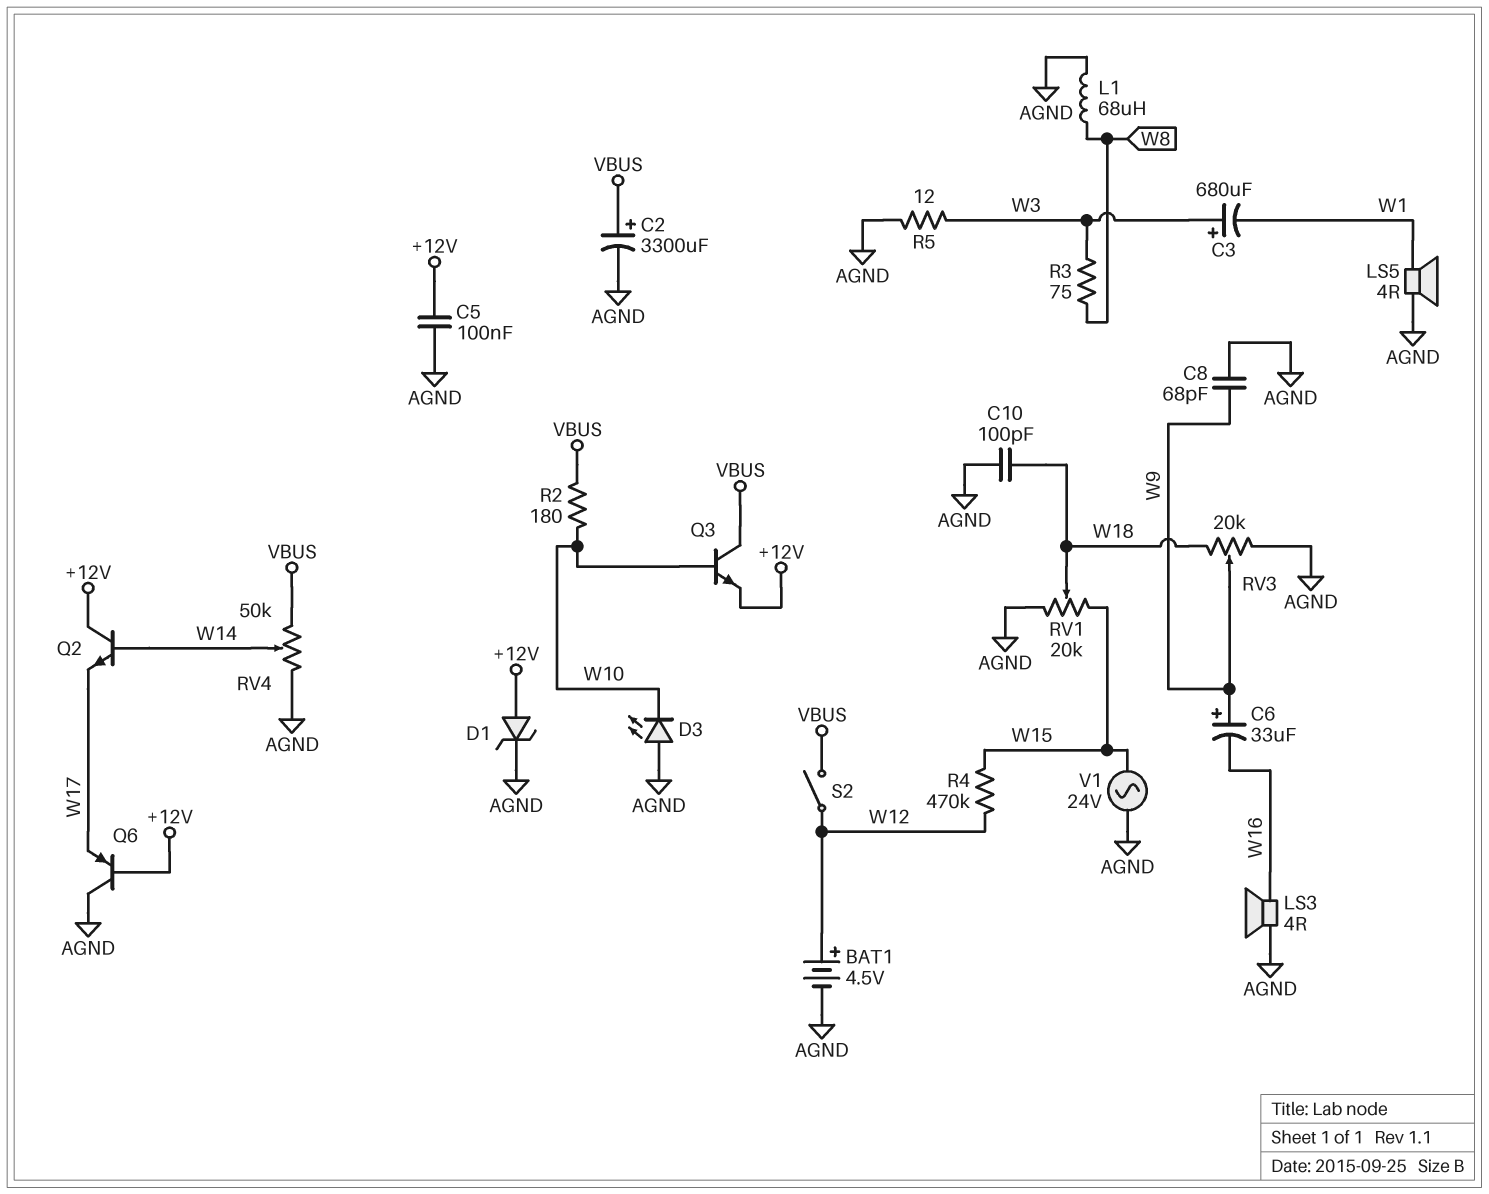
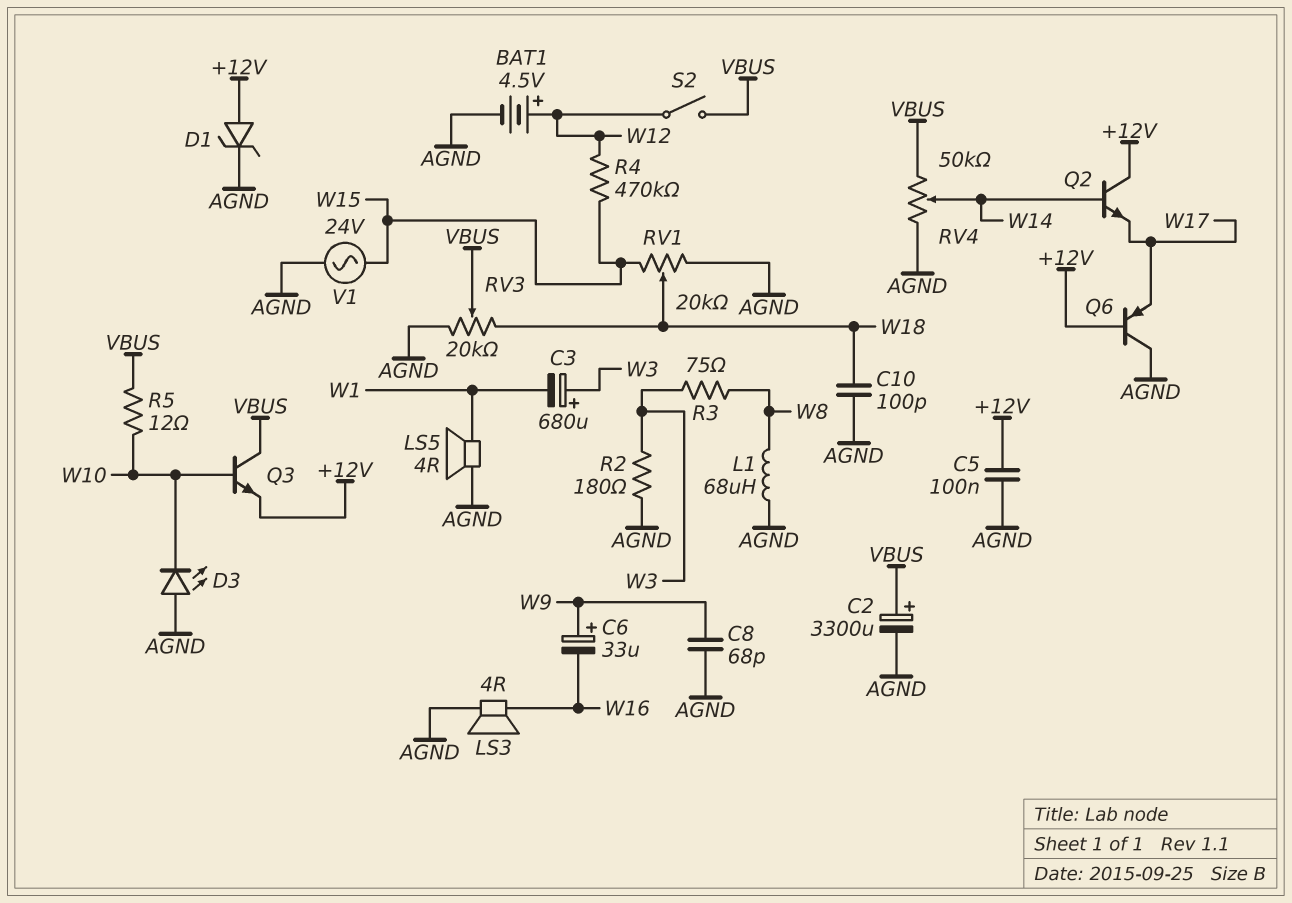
R2: 180 (VBUS, W10) -> 180 (AGND, W3)
R5: 12 (AGND, W3) -> 12 (VBUS, W10)
RV3: 20k (AGND, W18, wiper W9) -> 20k (AGND, W18, wiper VBUS)

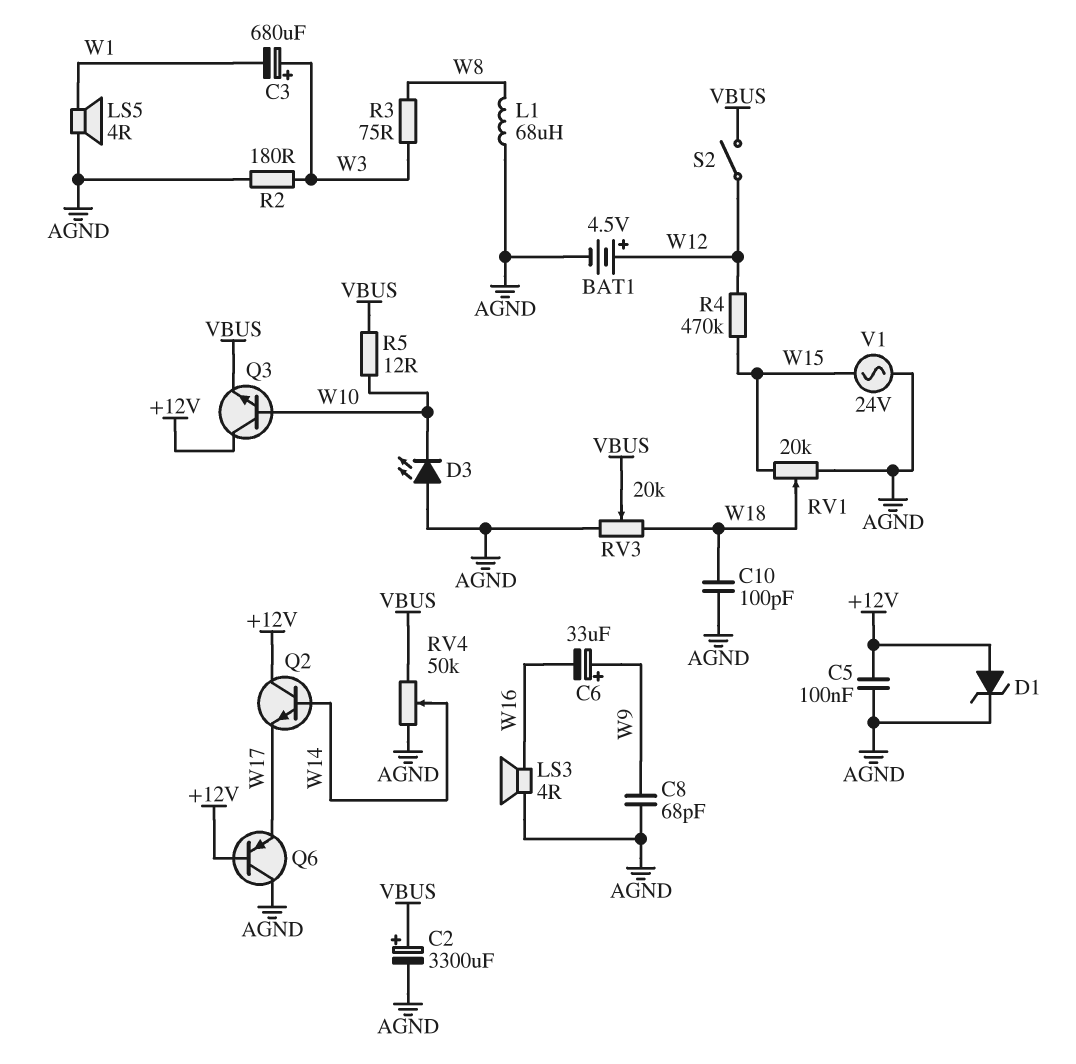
Q3: NPN (B W10, C VBUS, E +12V) -> NPN (B W10, C +12V, E VBUS)

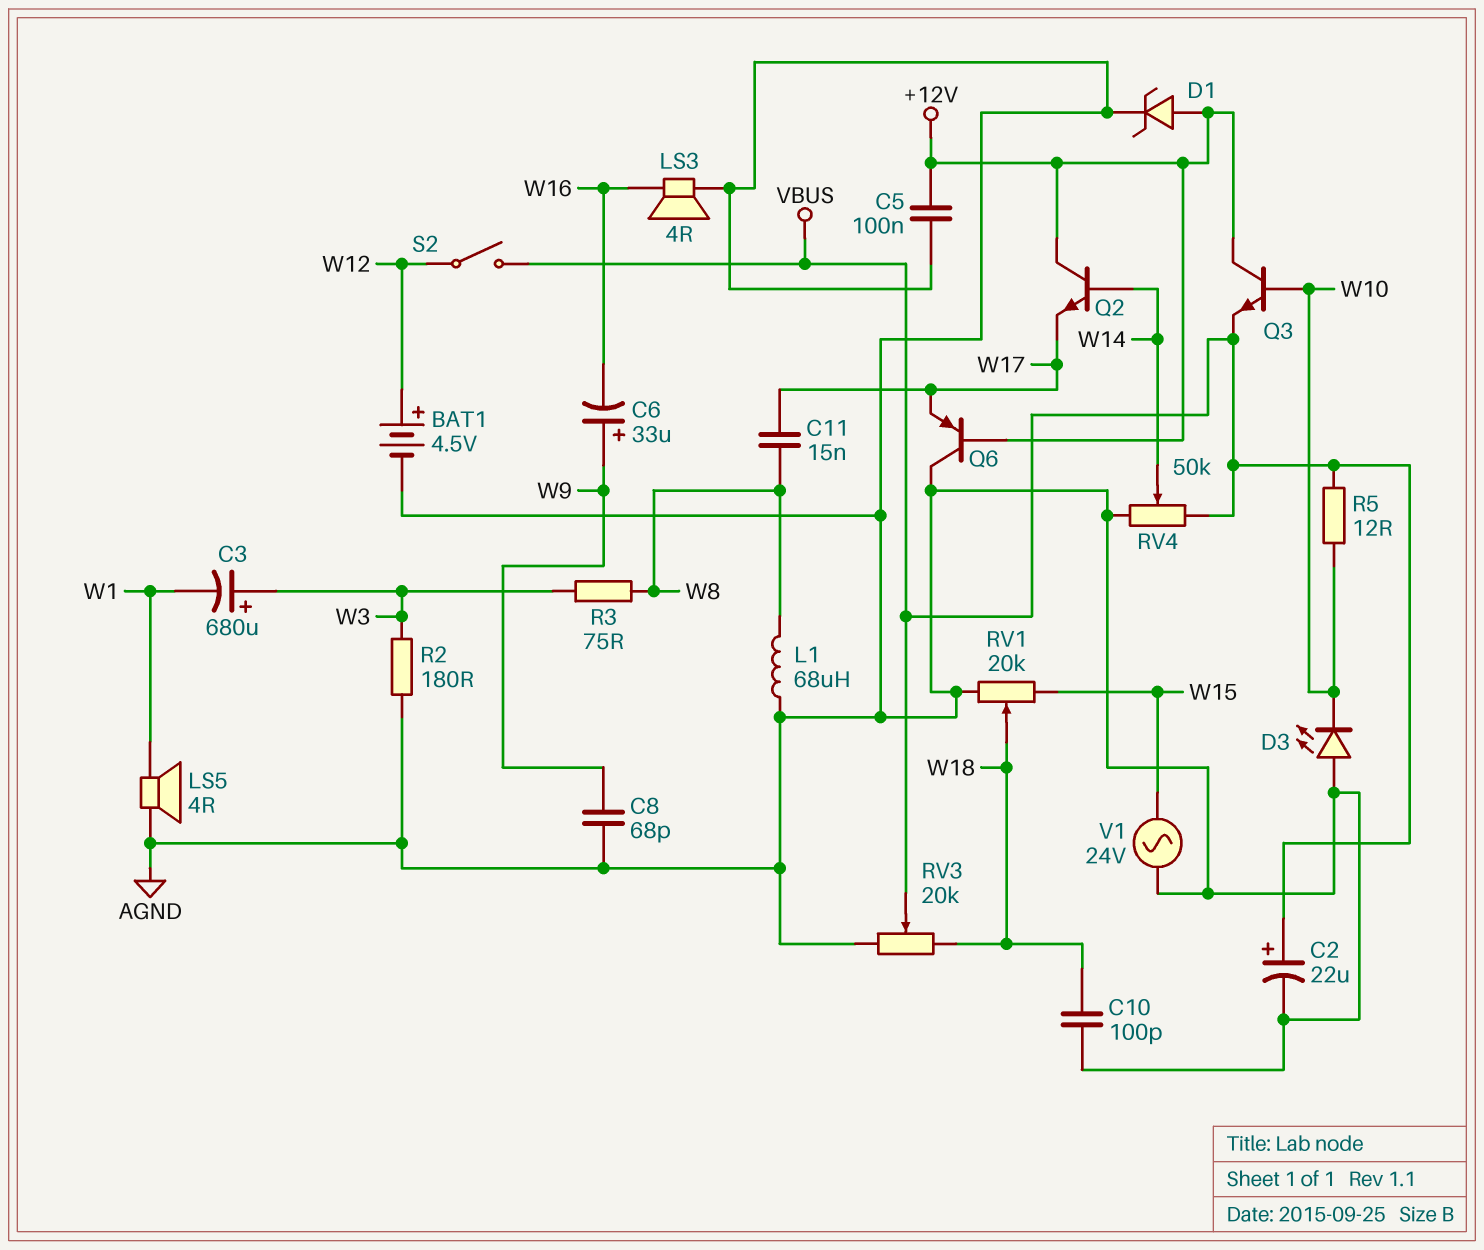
C2: 3300uF (plus VBUS, minus AGND) -> 22uF (plus VBUS, minus AGND)
C11: none -> 15nF (W8, W17)
R4: 470k (W12, W15) -> none

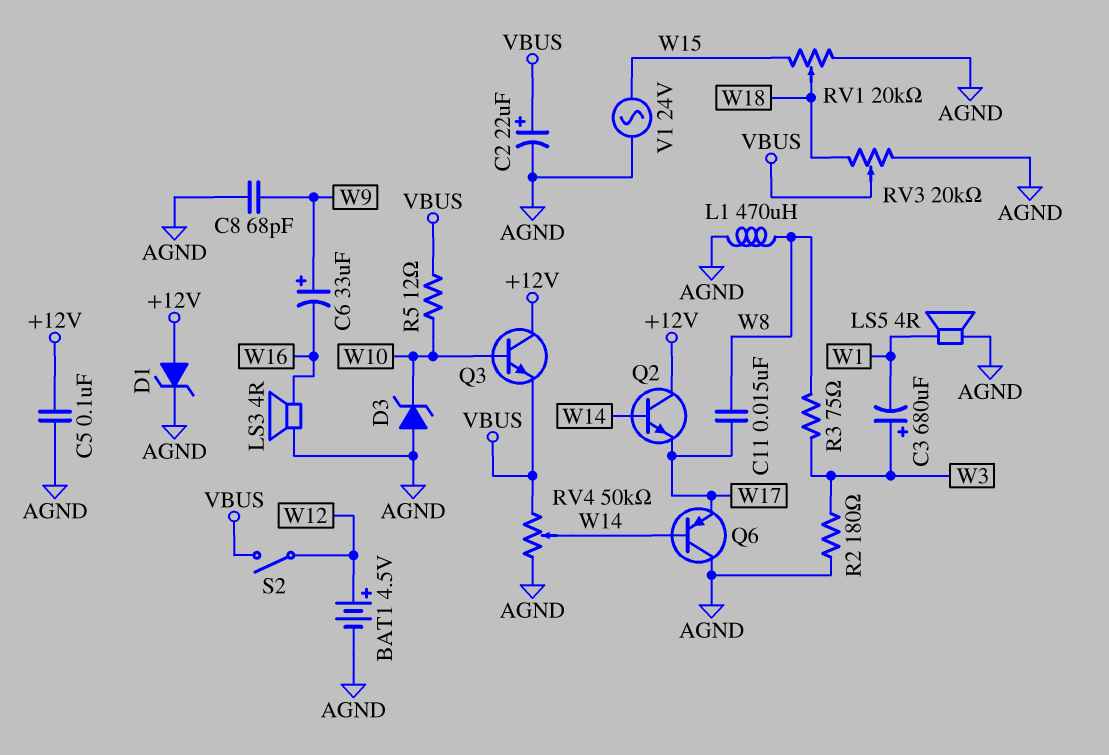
C10: 100pF (AGND, W18) -> none
D3: LED (A AGND, K W10) -> zener (A AGND, K W10)
L1: 68uH (AGND, W8) -> 470uH (AGND, W8)
Q6: PNP (B +12V, C AGND, E W17) -> PNP (B W14, C AGND, E W17)

